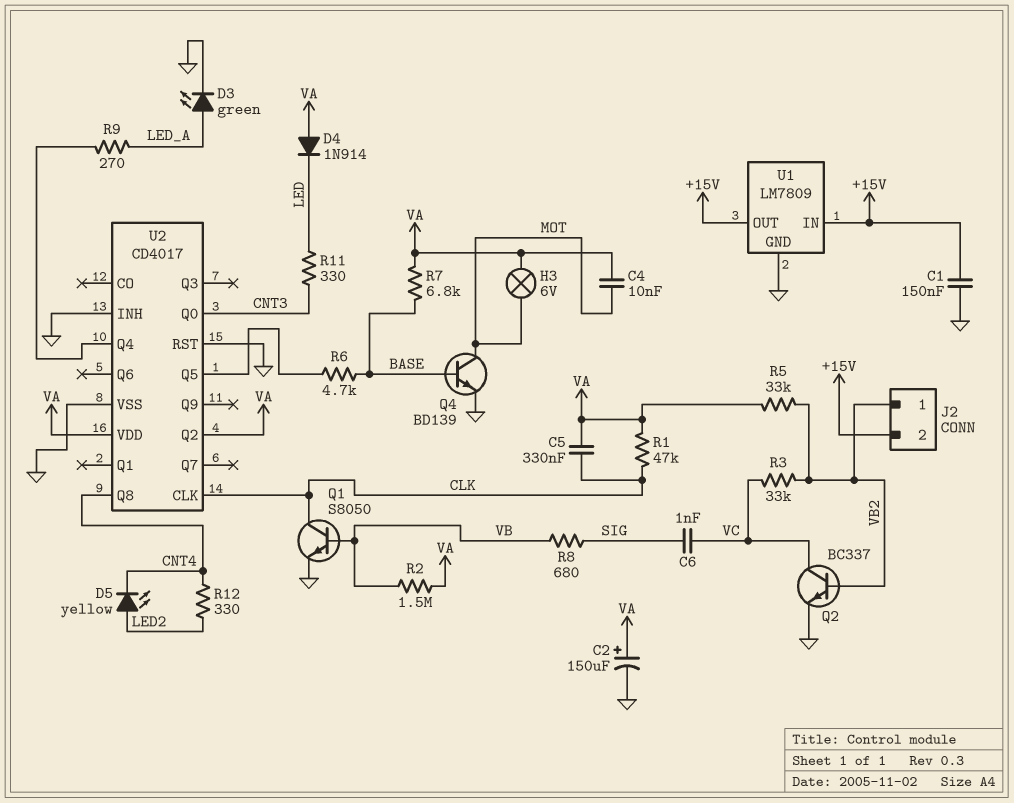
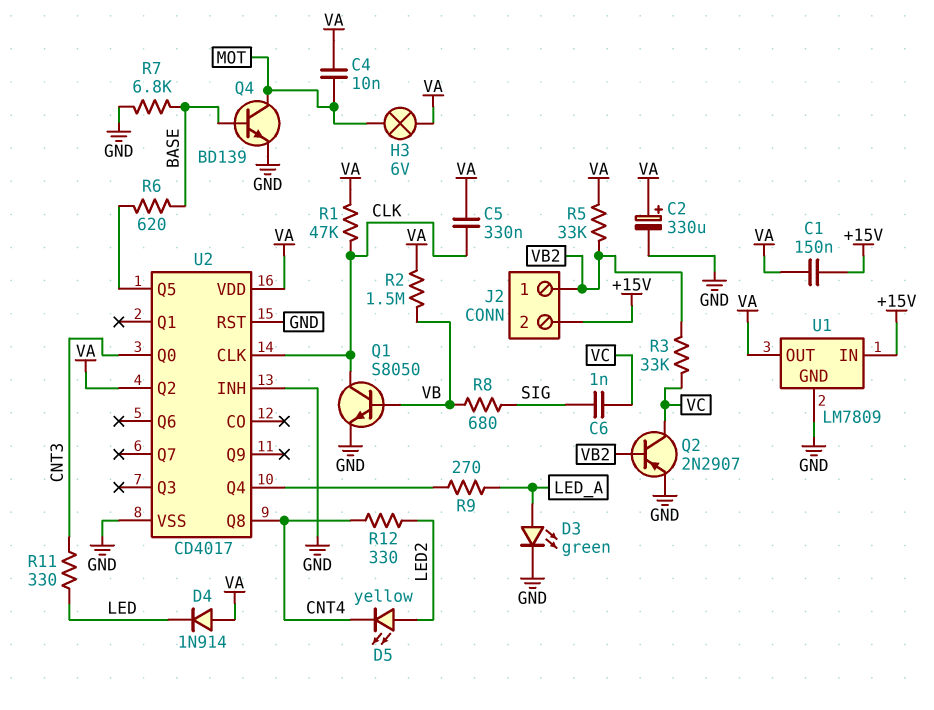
C1: 150nF (+15V, GND) -> 150nF (+15V, VA)
C2: 150uF (plus VA, minus GND) -> 330uF (plus VA, minus GND)
Q2: NPN BC337 (B VB2, C VC, E GND) -> PNP 2N2907 (B VB2, C VC, E GND)
R6: 4.7k (BASE, U2/Q5) -> 620 (BASE, U2/Q5)
R7: 6.8k (BASE, VA) -> 6.8k (BASE, GND)
U1 pin OUT: +15V -> VA

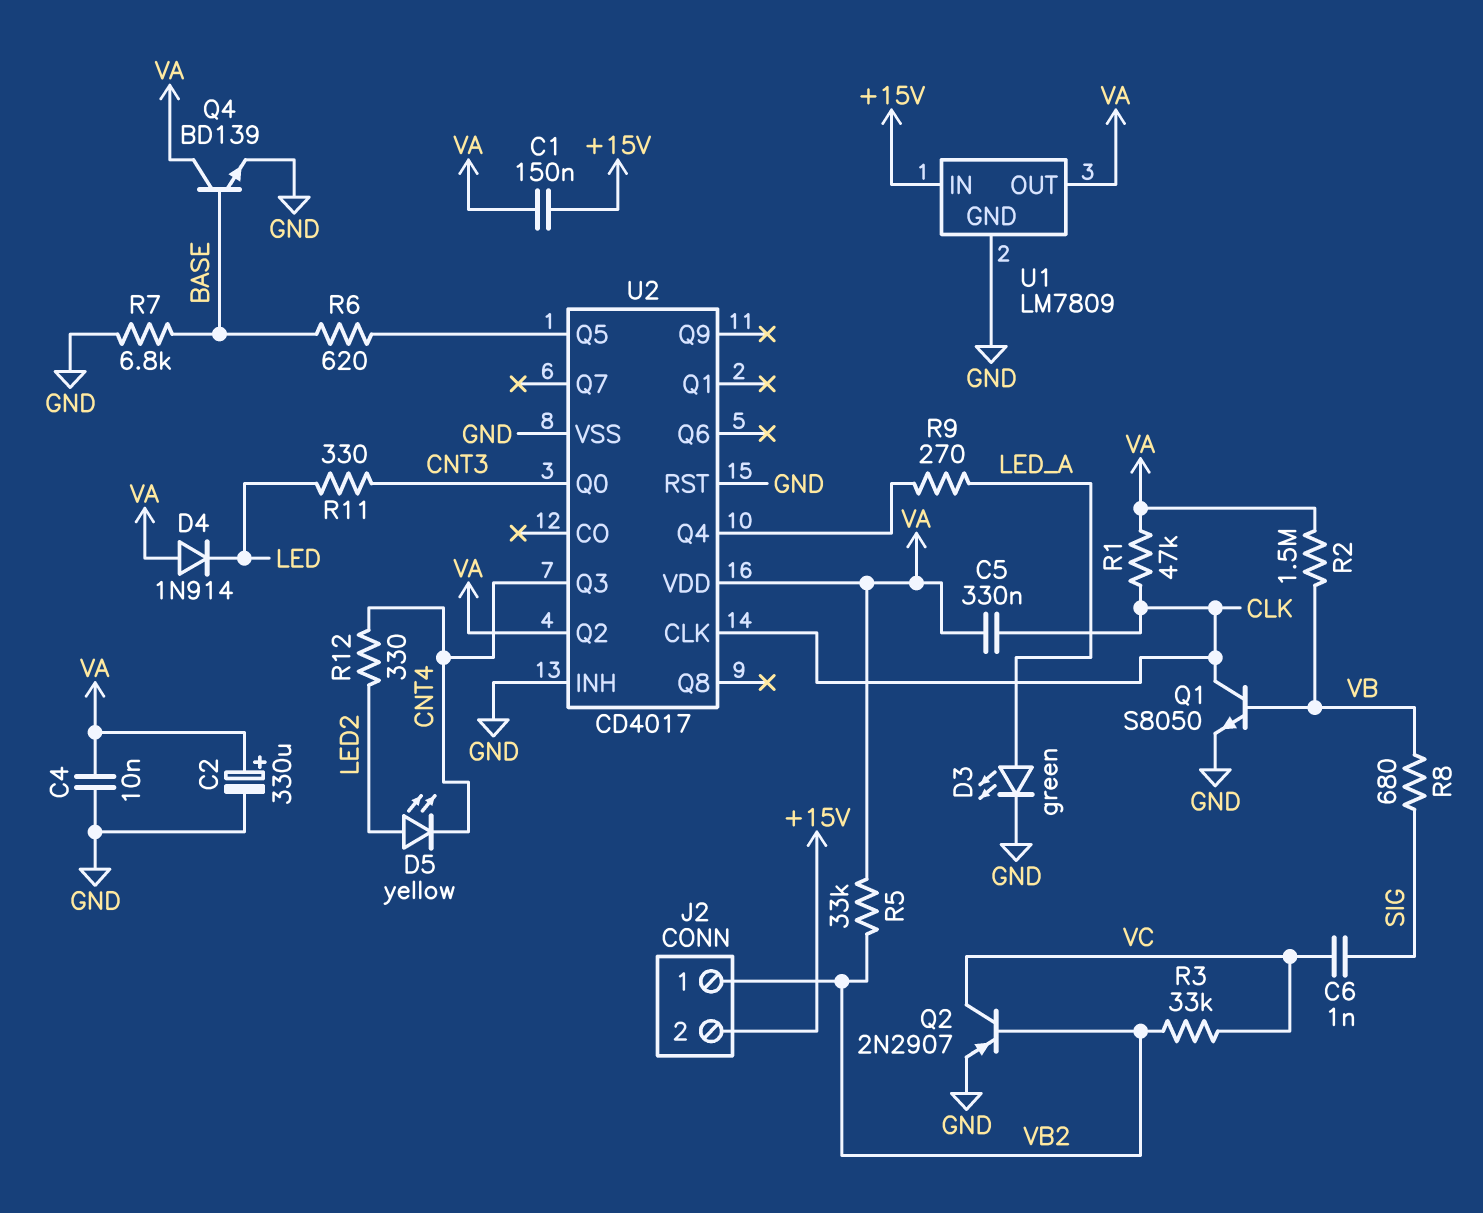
C4: 10nF (MOT, VA) -> 10nF (GND, VA)
H3: lamp 6V (MOT, VA) -> none
Q4: NPN BD139 (B BASE, C MOT, E GND) -> NPN BD139 (B BASE, C VA, E GND)
U2 pin Q3: none -> CNT4
U2 pin Q8: CNT4 -> none

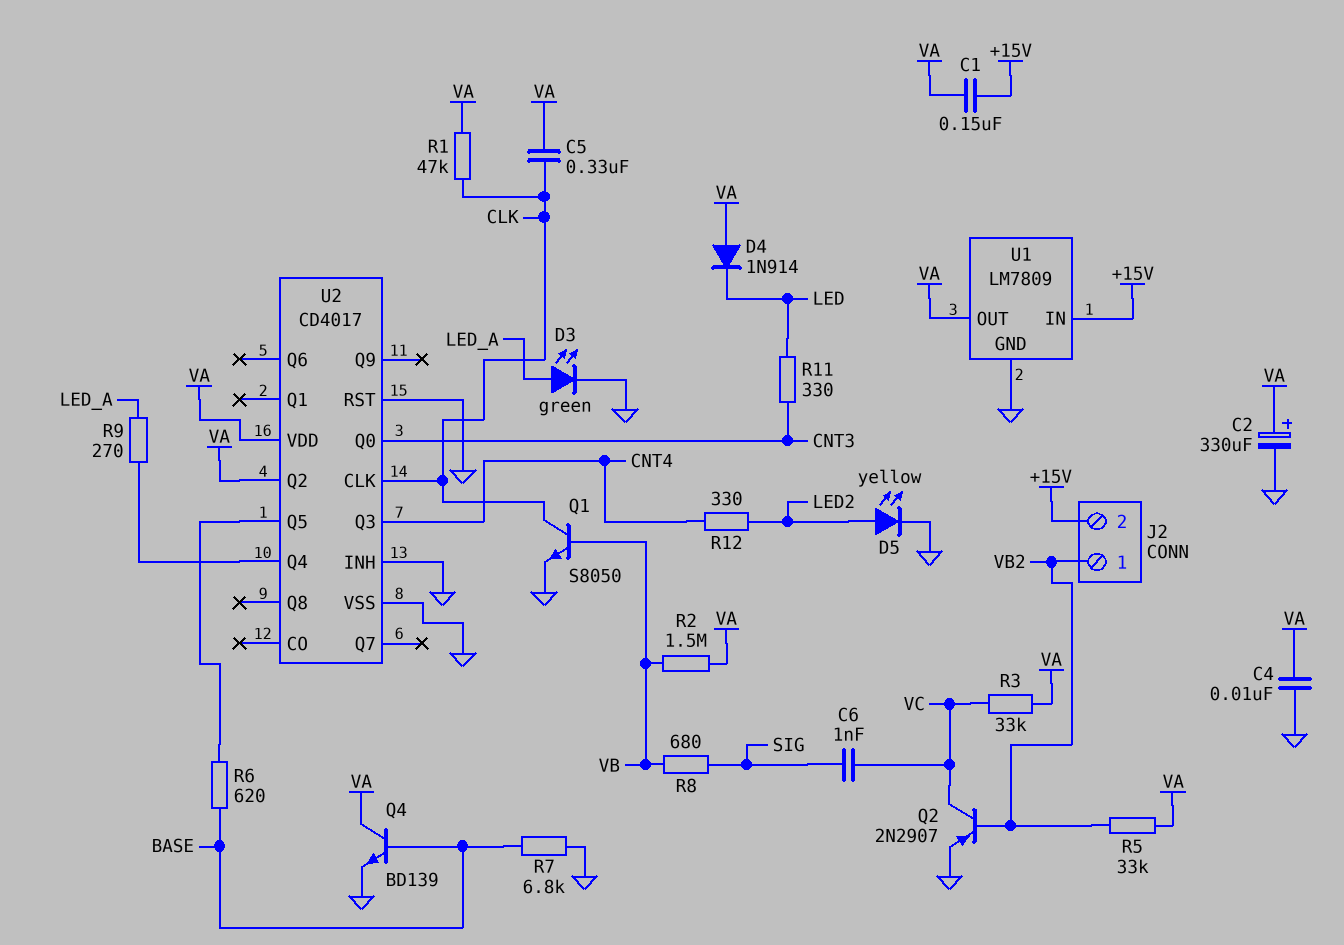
D5: LED yellow (A LED2, K CNT4) -> LED yellow (A LED2, K GND)
R3: 33k (VB2, VC) -> 33k (VA, VC)

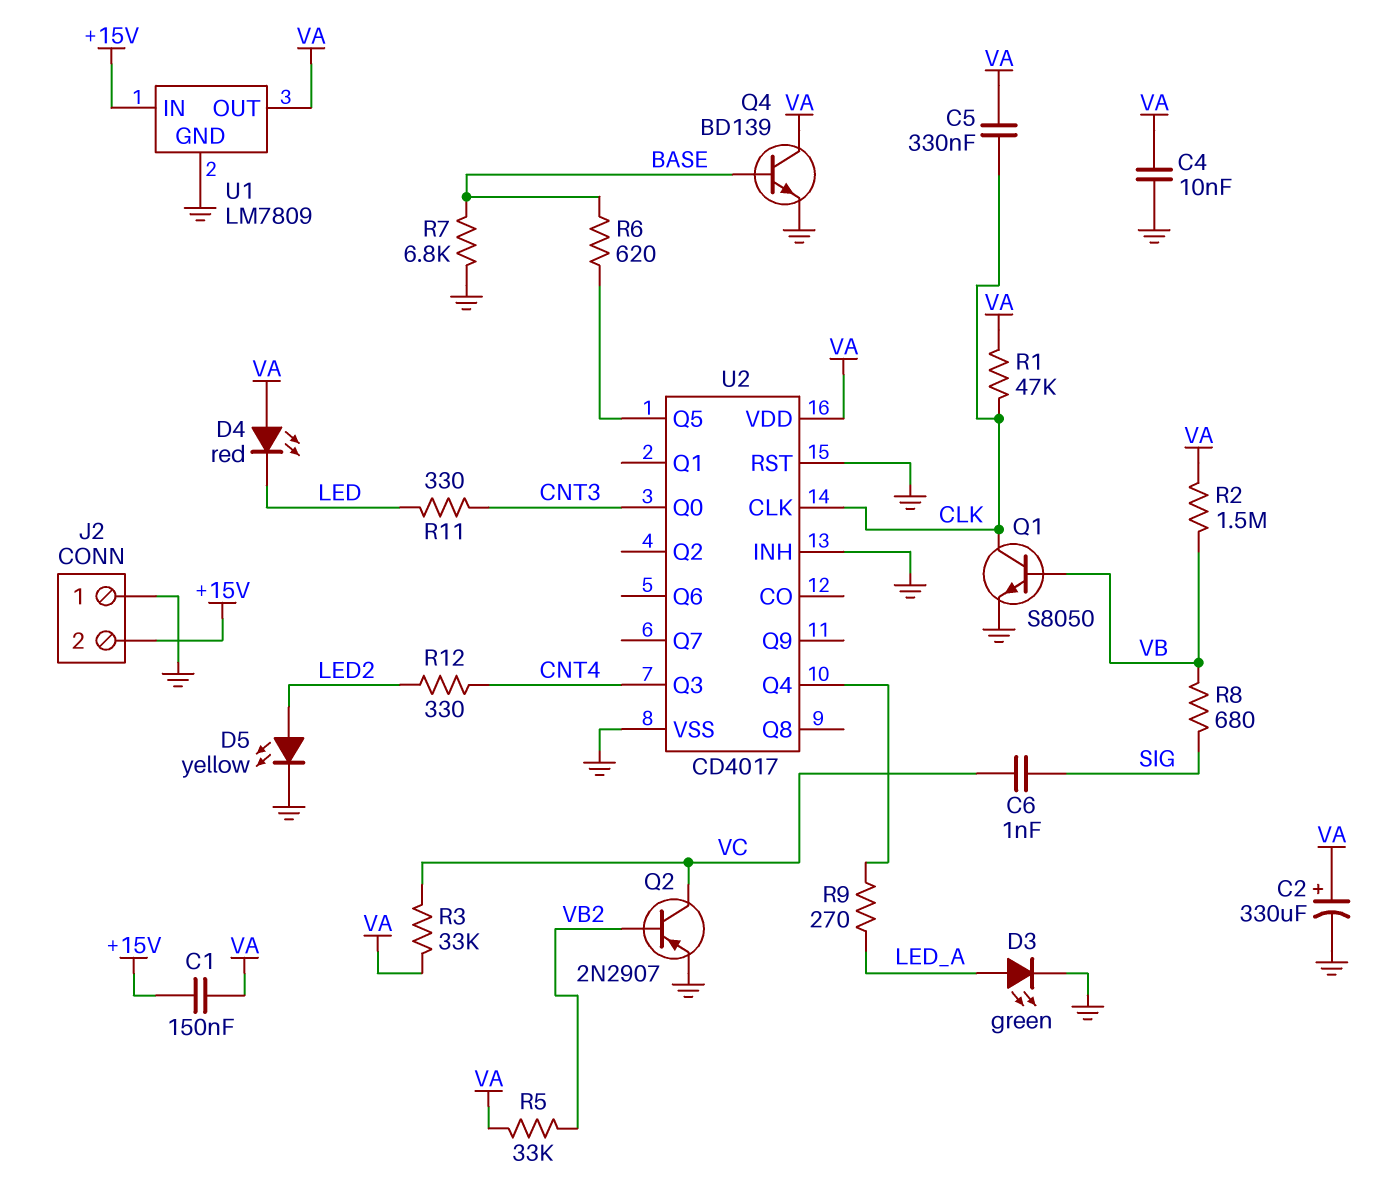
D4: diode 1N914 (A VA, K LED) -> LED red (A VA, K LED)
J2 pin 1: VB2 -> GND
U2 pin Q2: VA -> none

